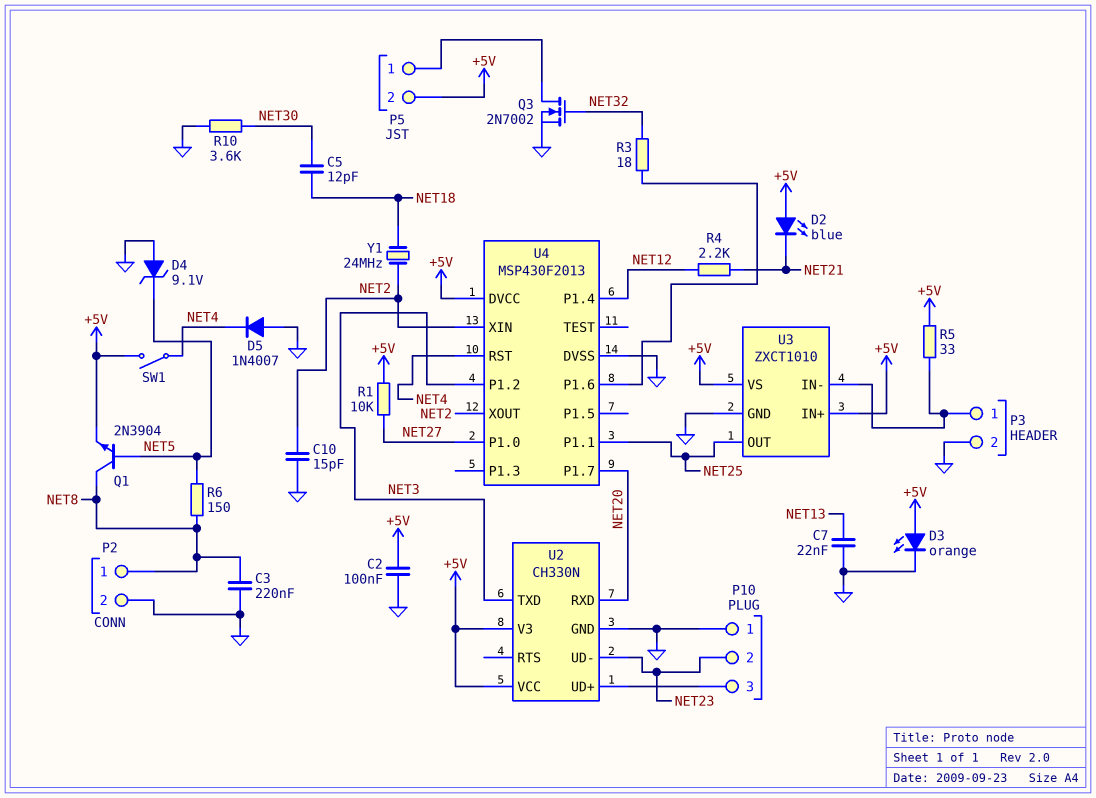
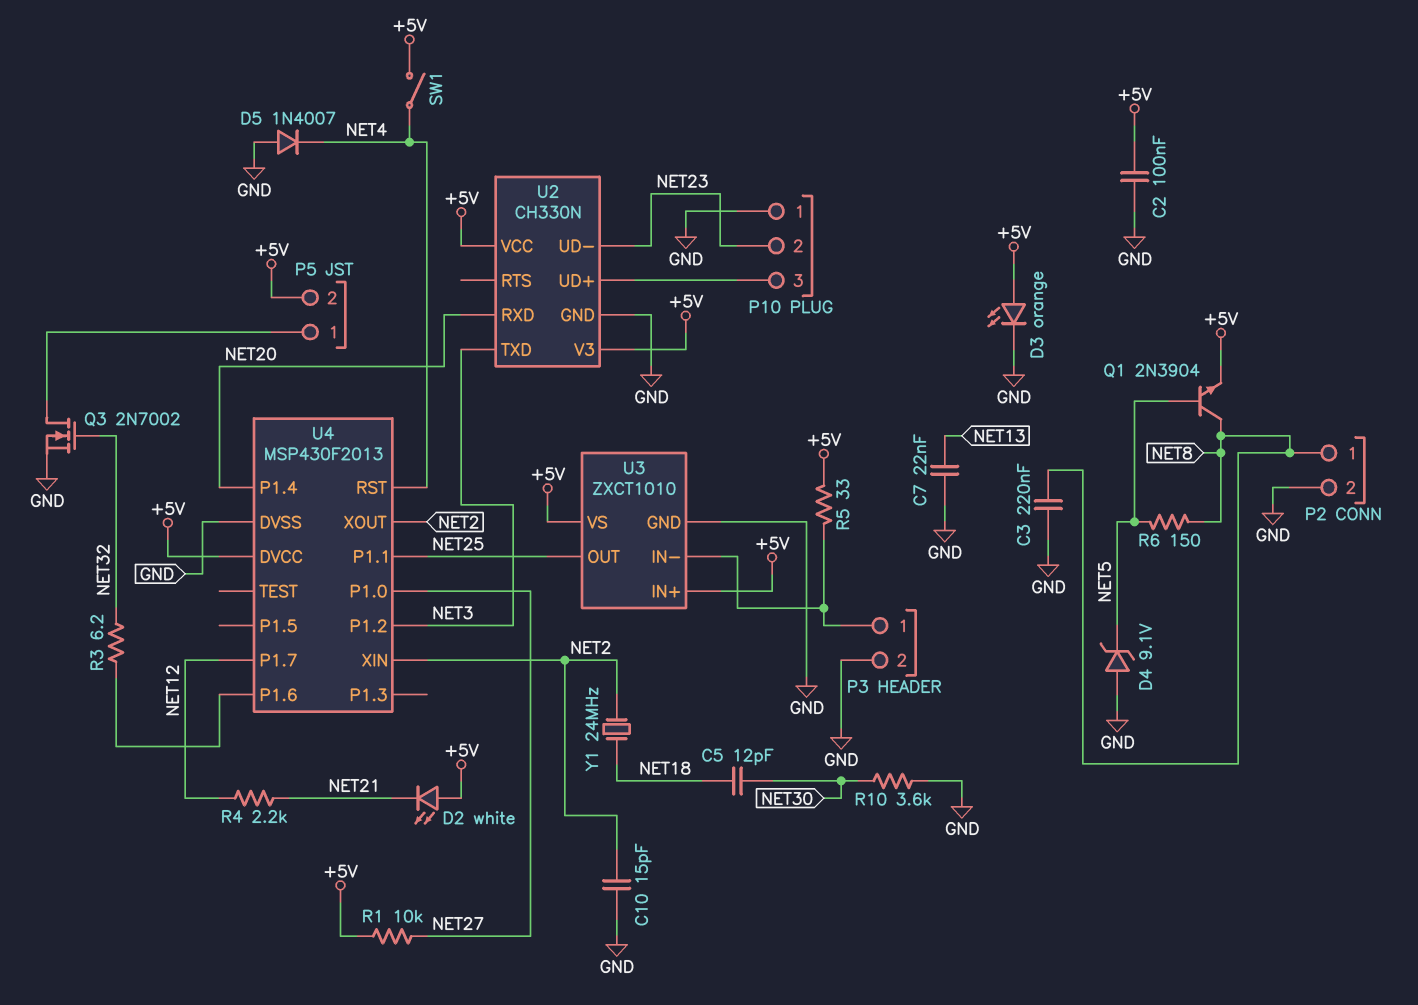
D2: LED blue (A +5V, K NET21) -> LED white (A +5V, K NET21)
R3: 18 (NET32, U4/P1.6) -> 6.2 (NET32, U4/P1.6)
U4 pin P1.4: NET12 -> NET20
U4 pin P1.7: NET20 -> NET12

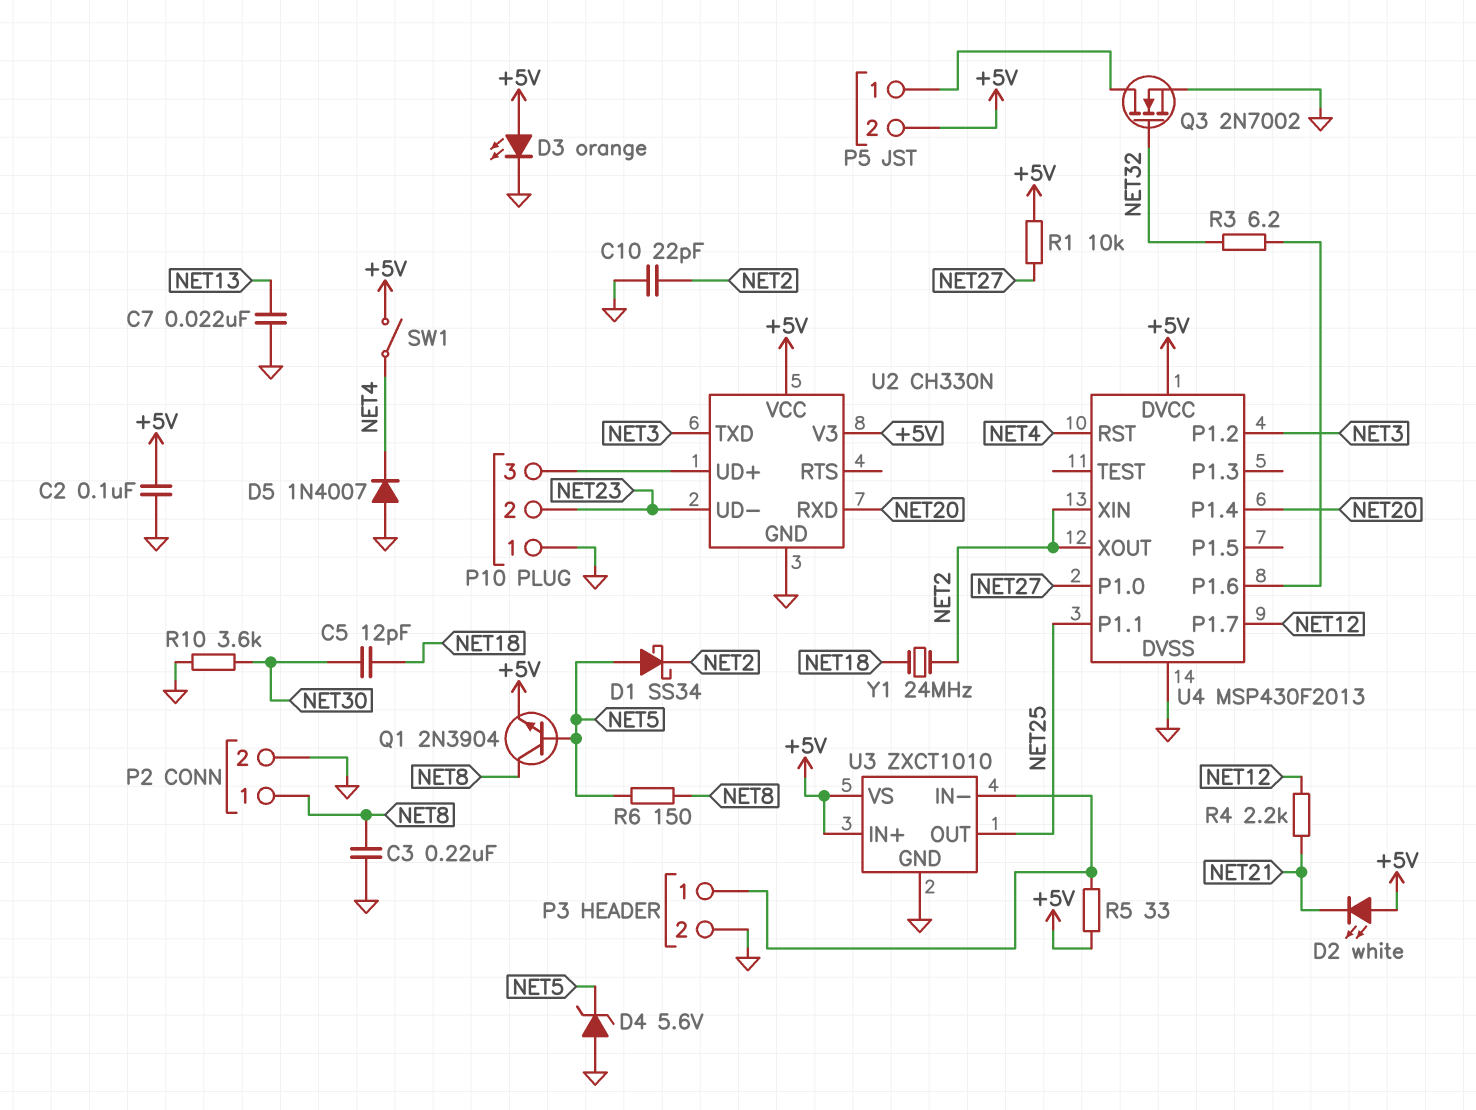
C10: 15pF (GND, NET2) -> 22pF (GND, NET2)
D1: none -> schottky SS34 (A NET5, K NET2)
D4: zener 9.1V (A GND, K NET5) -> zener 5.6V (A GND, K NET5)

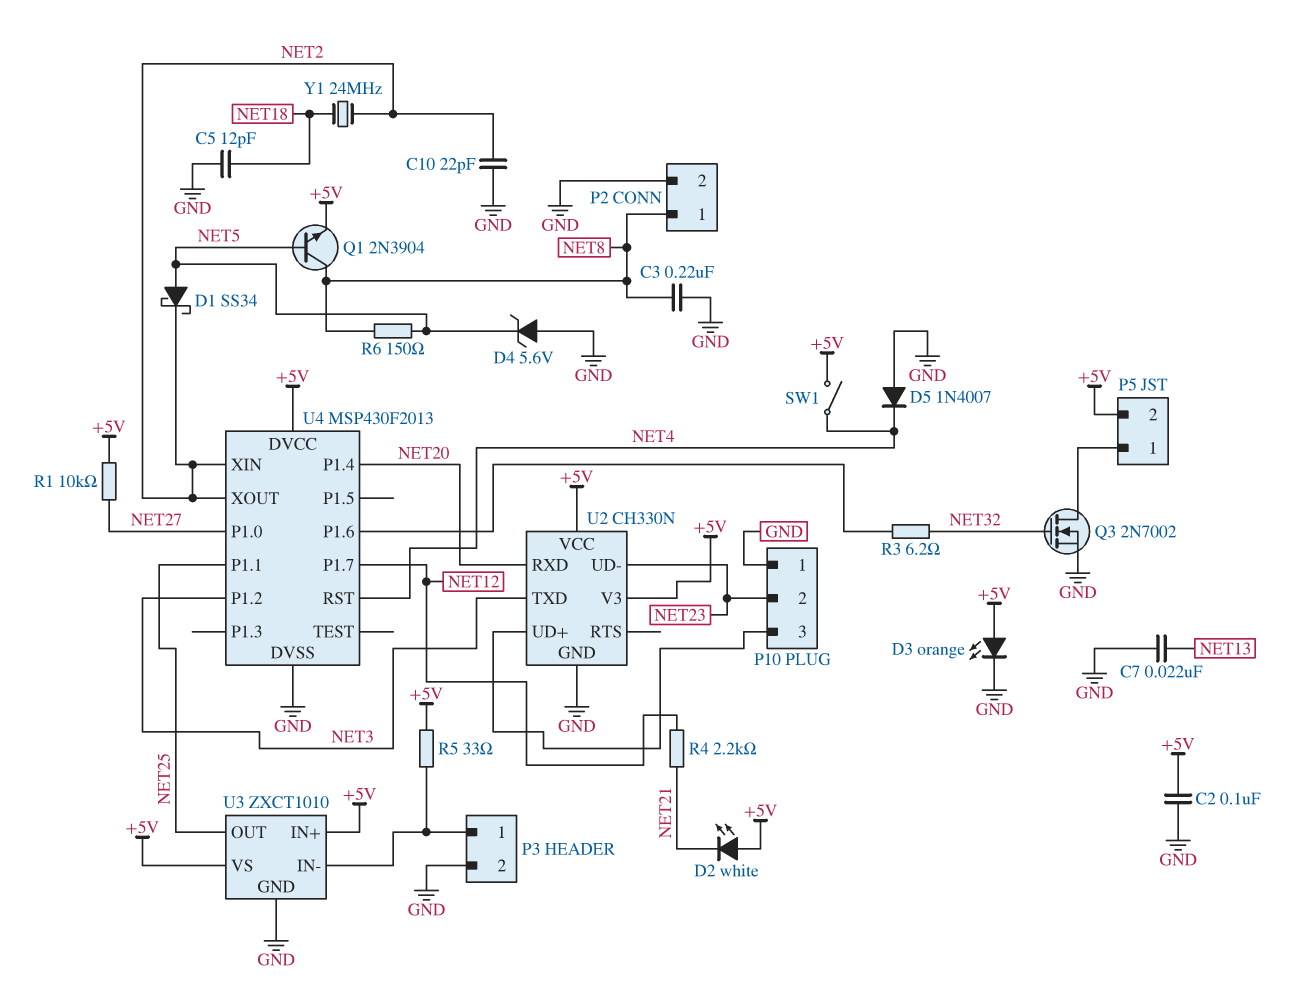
C5: 12pF (NET18, NET30) -> 12pF (GND, NET18)
R10: 3.6k (GND, NET30) -> none

